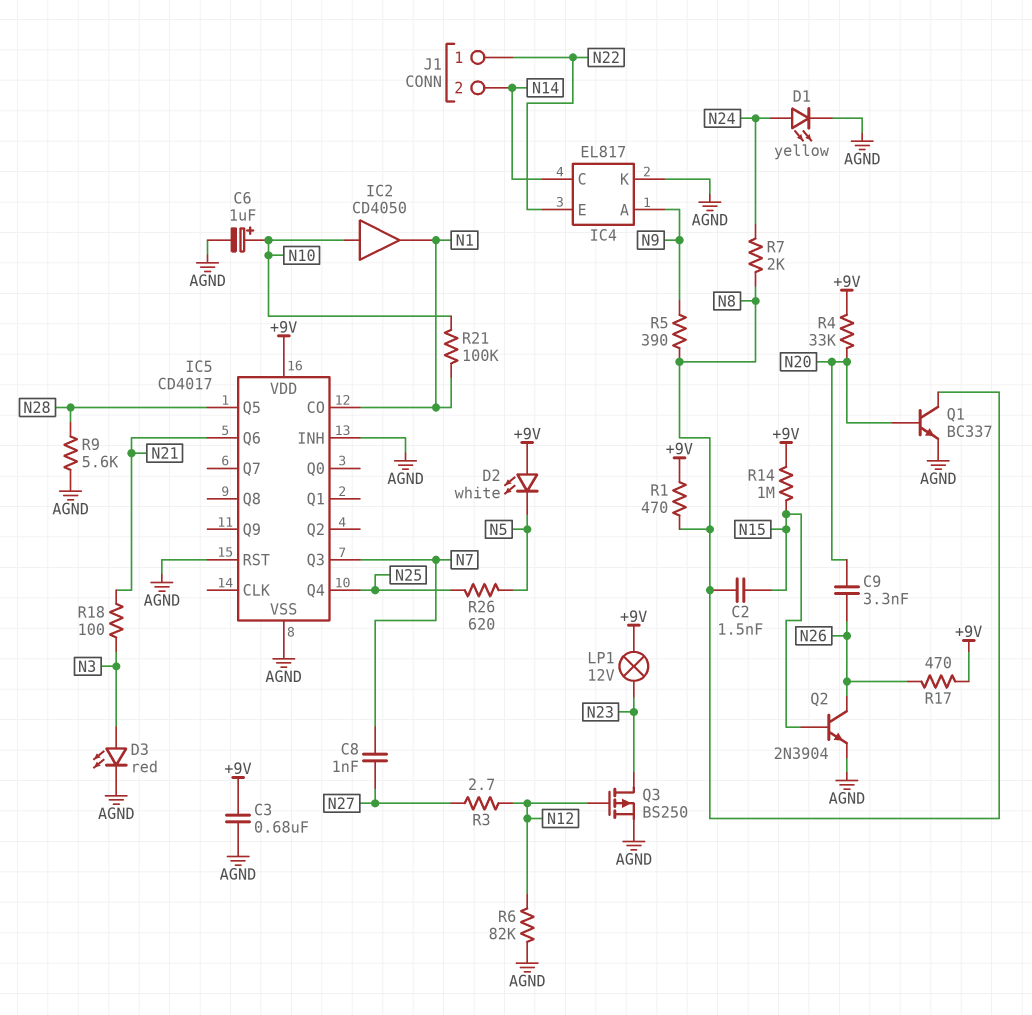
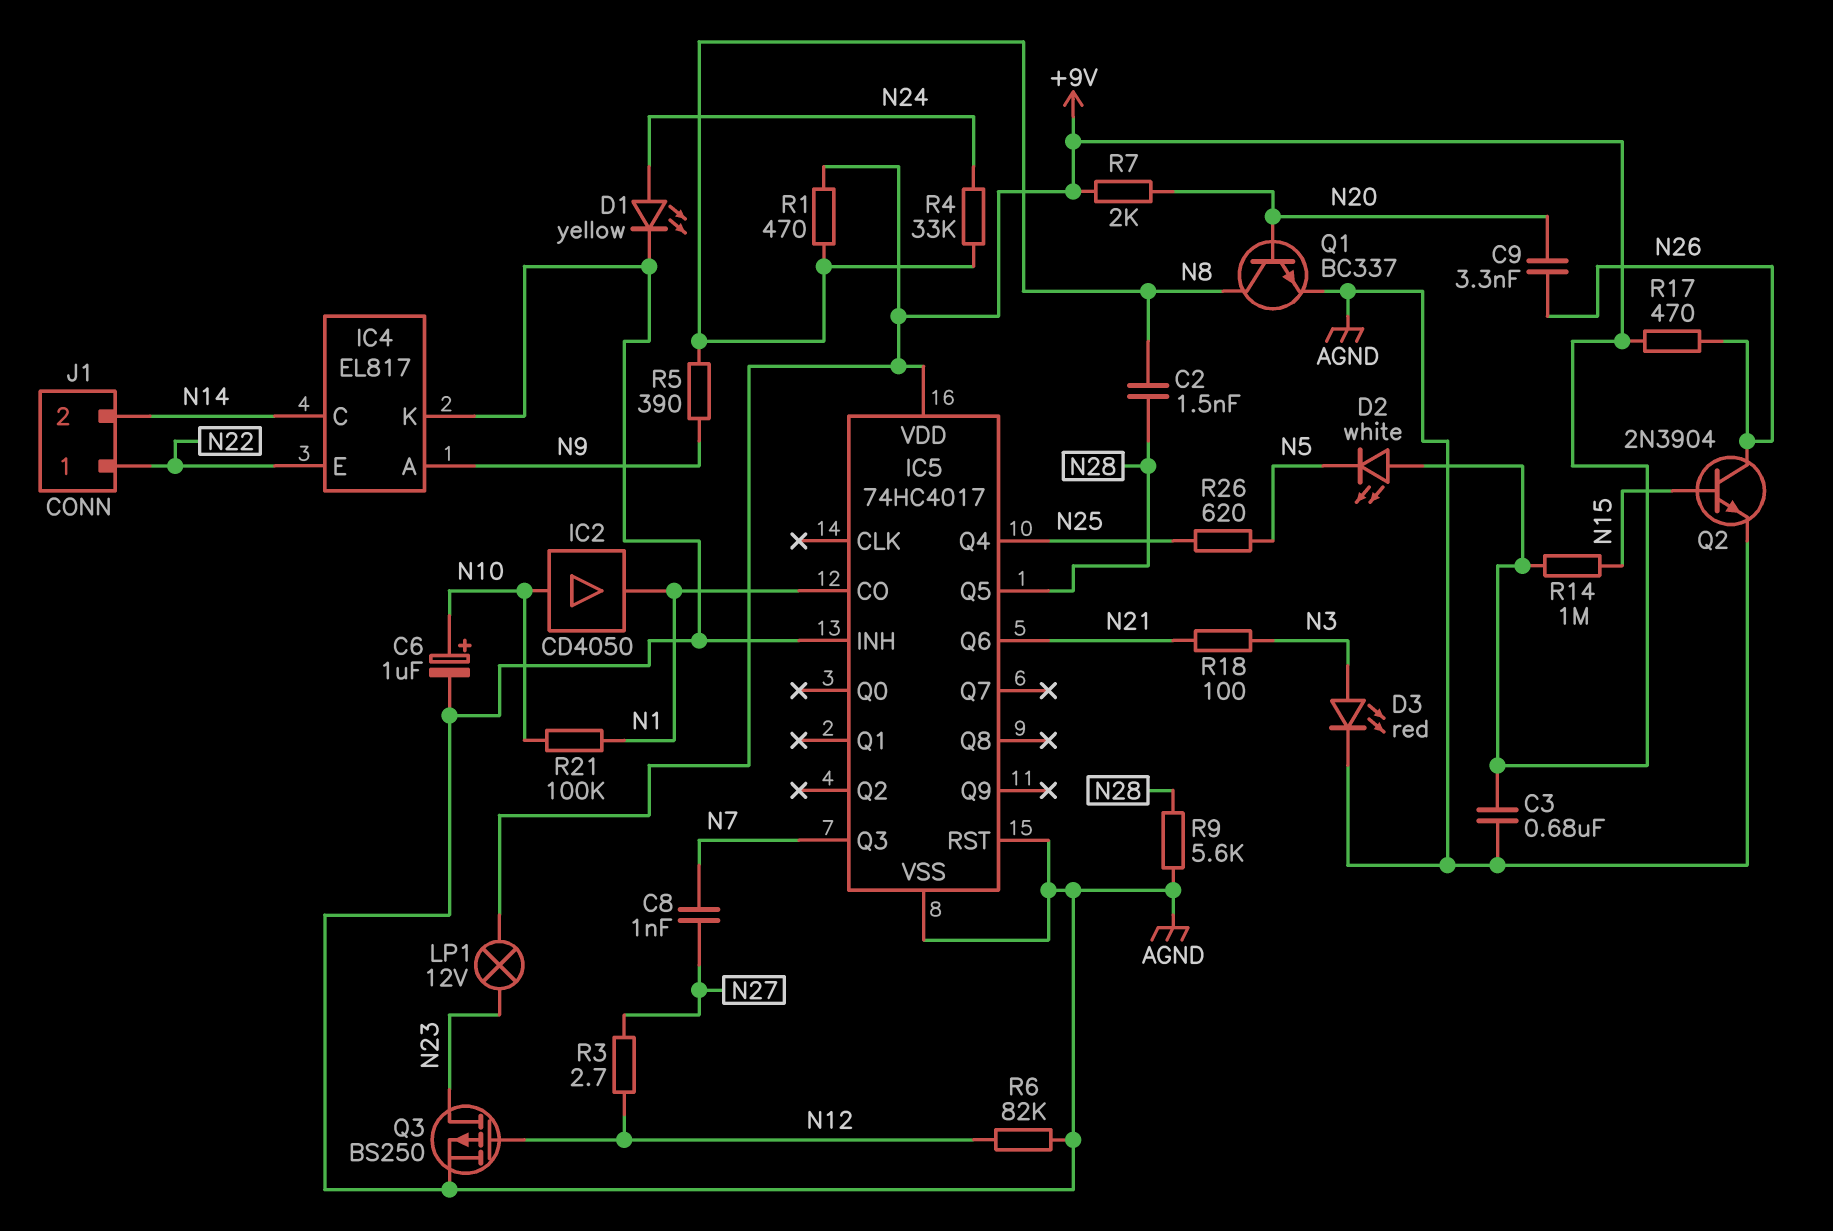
C2: 1.5nF (N8, N15) -> 1.5nF (N8, N28)
IC5: CD4017 -> 74HC4017
R4: 33k (+9V, N20) -> 33k (N8, N24)
R7: 2k (N8, N24) -> 2k (+9V, N20)

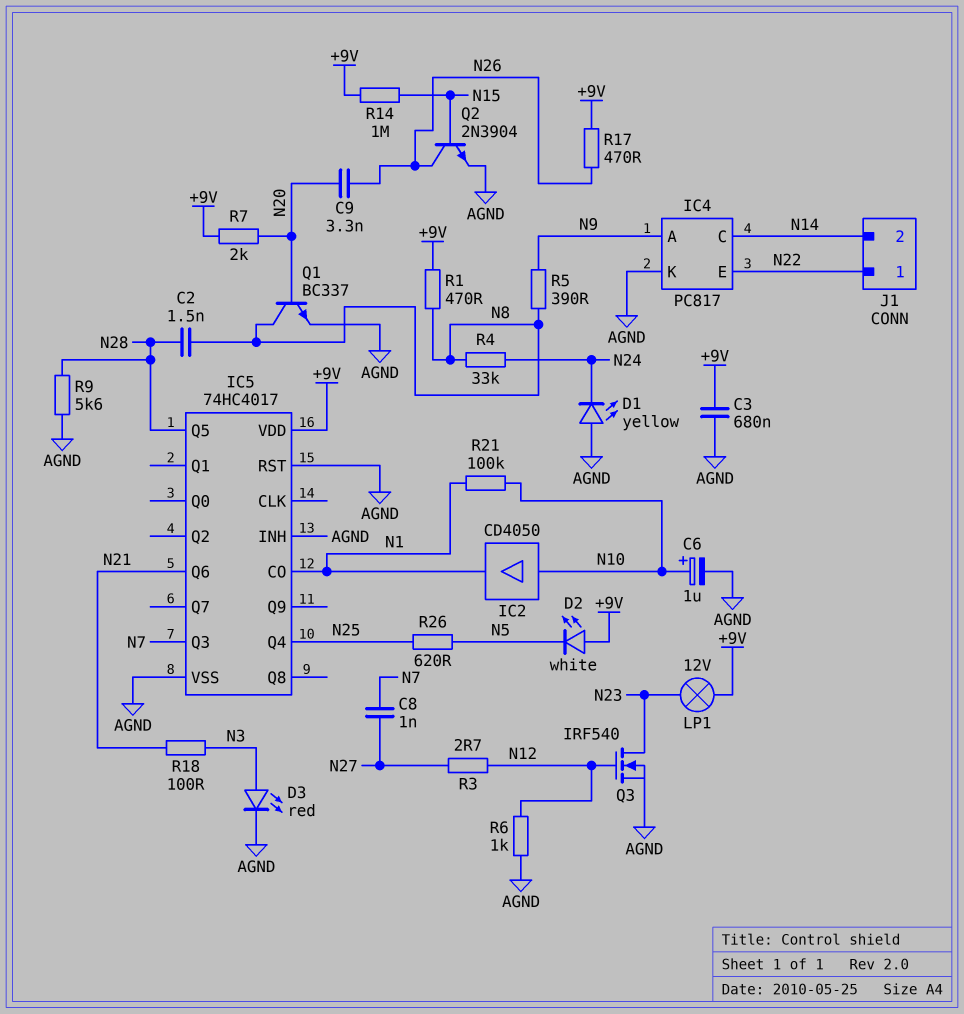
D1: LED yellow (A N24, K AGND) -> LED yellow (A AGND, K N24)
IC4: EL817 -> PC817
Q3: PMOS BS250 (G N12, D N23, S AGND) -> NMOS IRF540 (G N12, D N23, S AGND)
R6: 82k (AGND, N12) -> 1k (AGND, N12)

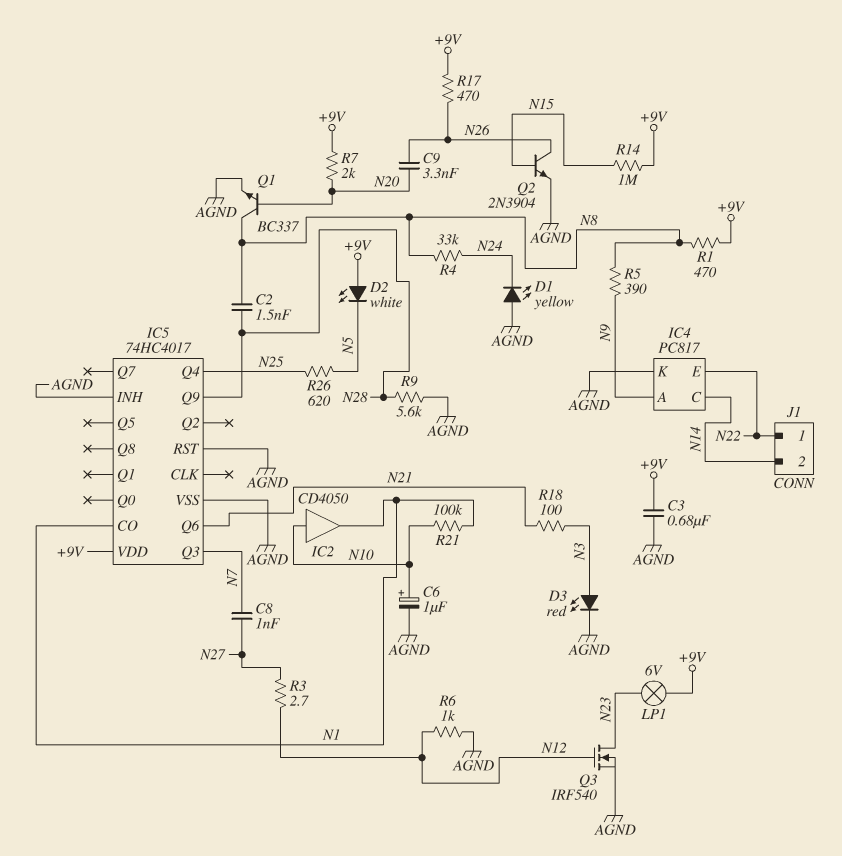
IC5 pin Q5: N28 -> none
IC5 pin Q9: none -> N28
LP1: lamp 12V (+9V, N23) -> lamp 6V (+9V, N23)

